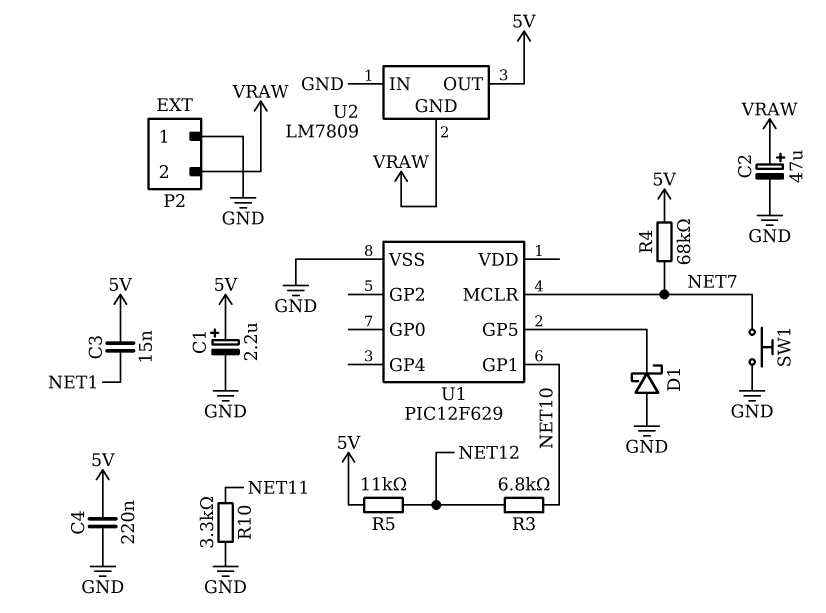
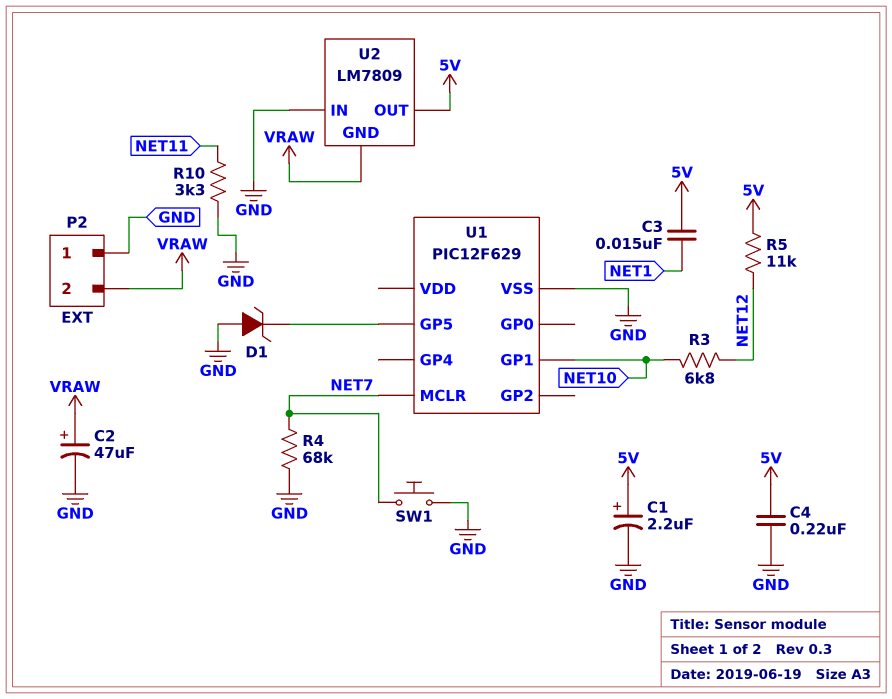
D1: schottky (A GND, K U1/GP5) -> zener (A GND, K U1/GP5)
R4: 68k (5V, NET7) -> 68k (GND, NET7)

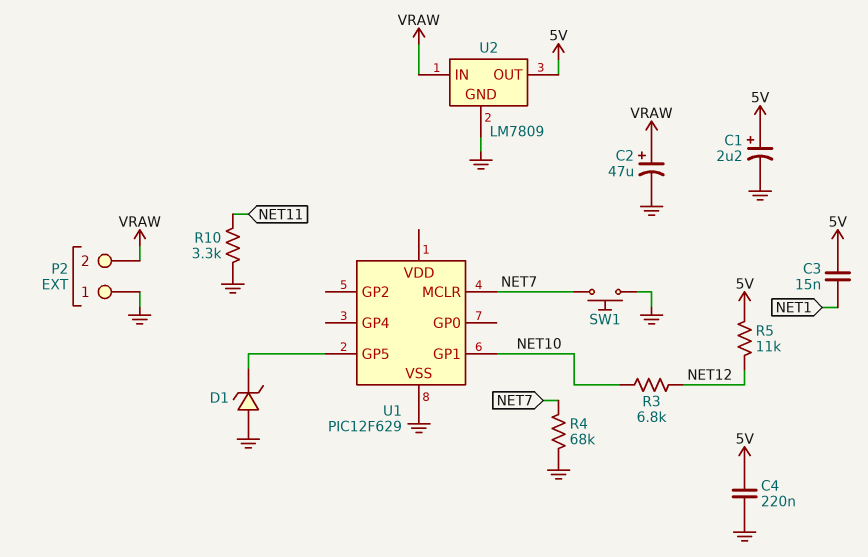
U2 pin GND: VRAW -> GND
U2 pin IN: GND -> VRAW

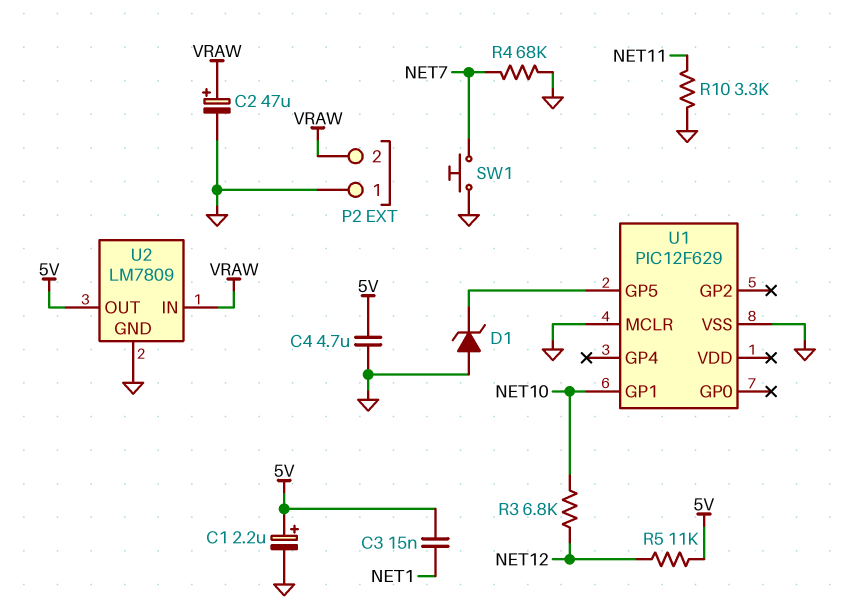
C4: 220nF (5V, GND) -> 4.7uF (5V, GND)
U1 pin MCLR: NET7 -> GND

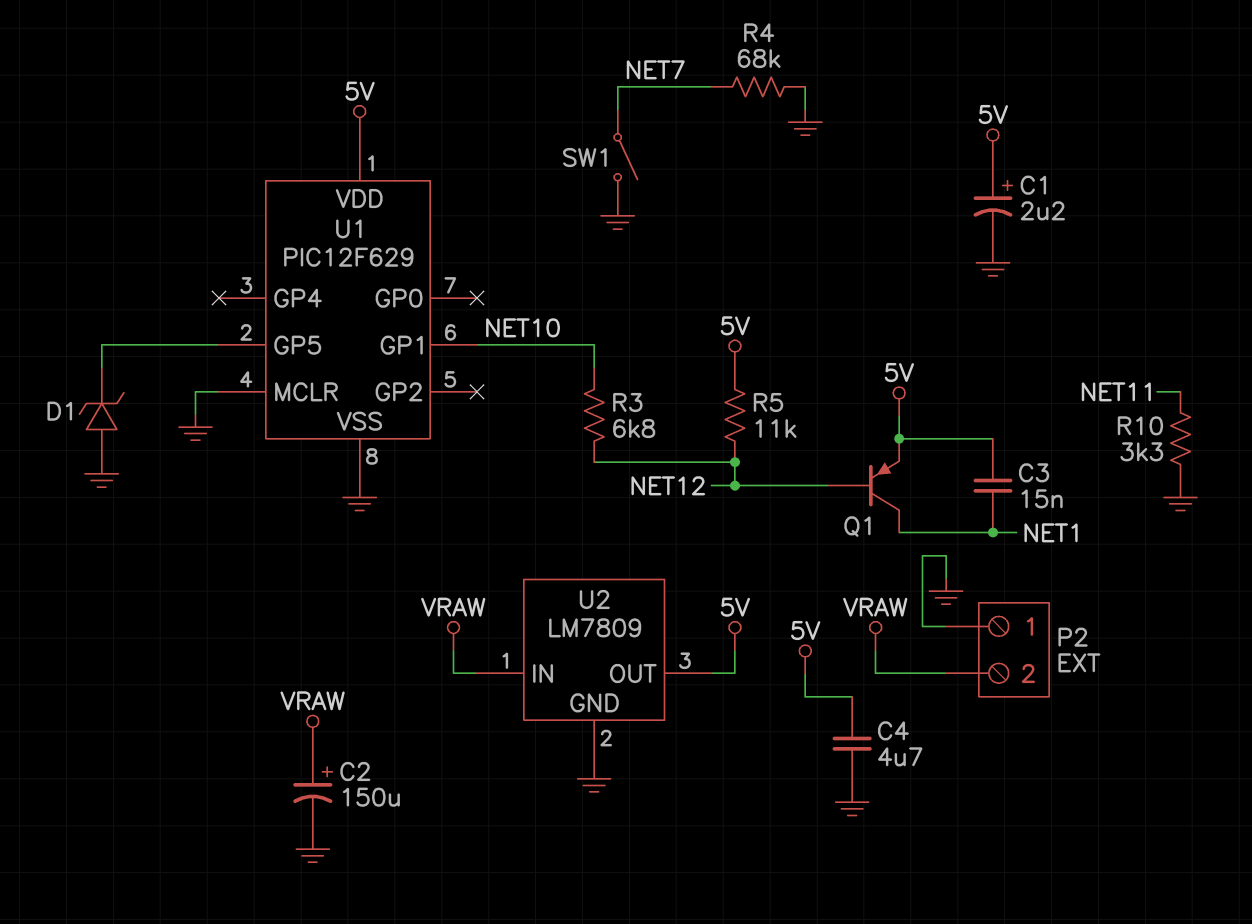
C2: 47uF (plus VRAW, minus GND) -> 150uF (plus VRAW, minus GND)
Q1: none -> PNP (B NET12, C NET1, E 5V)
SW1: button (GND, NET7) -> switch (GND, NET7)
U1 pin VDD: none -> 5V

